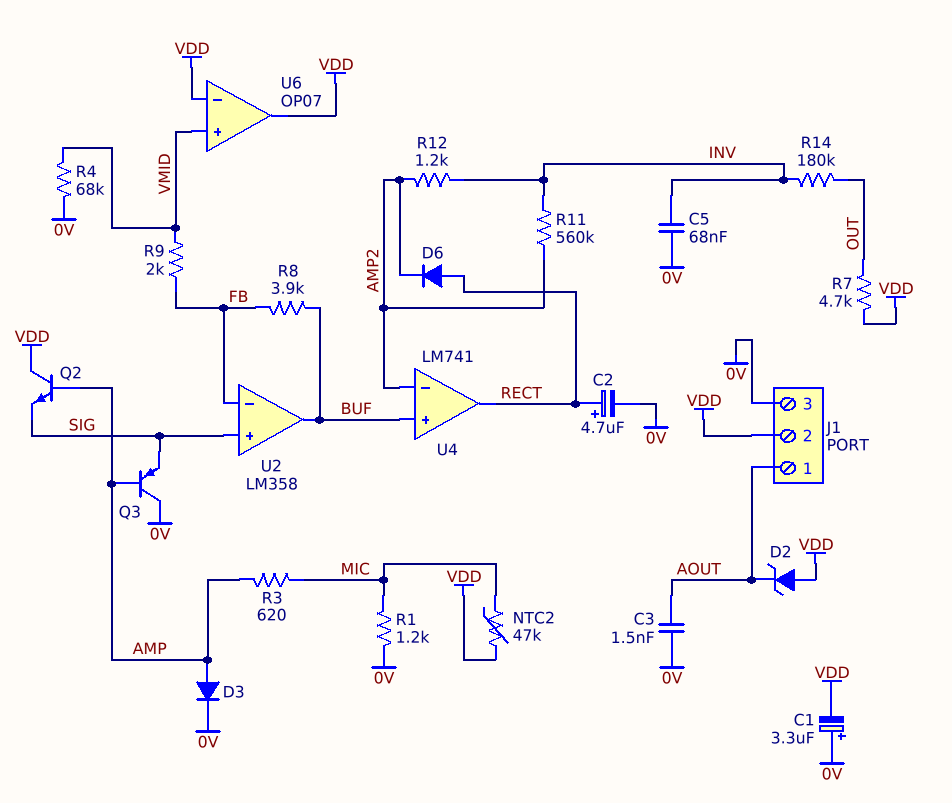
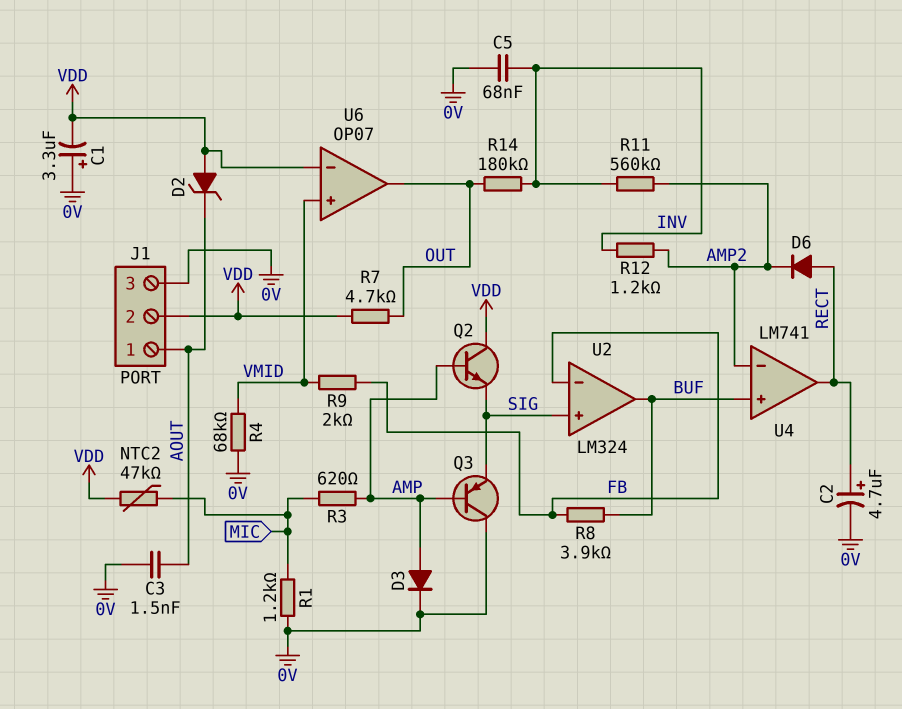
U2: LM358 -> LM324
U6 pin out: VDD -> OUT

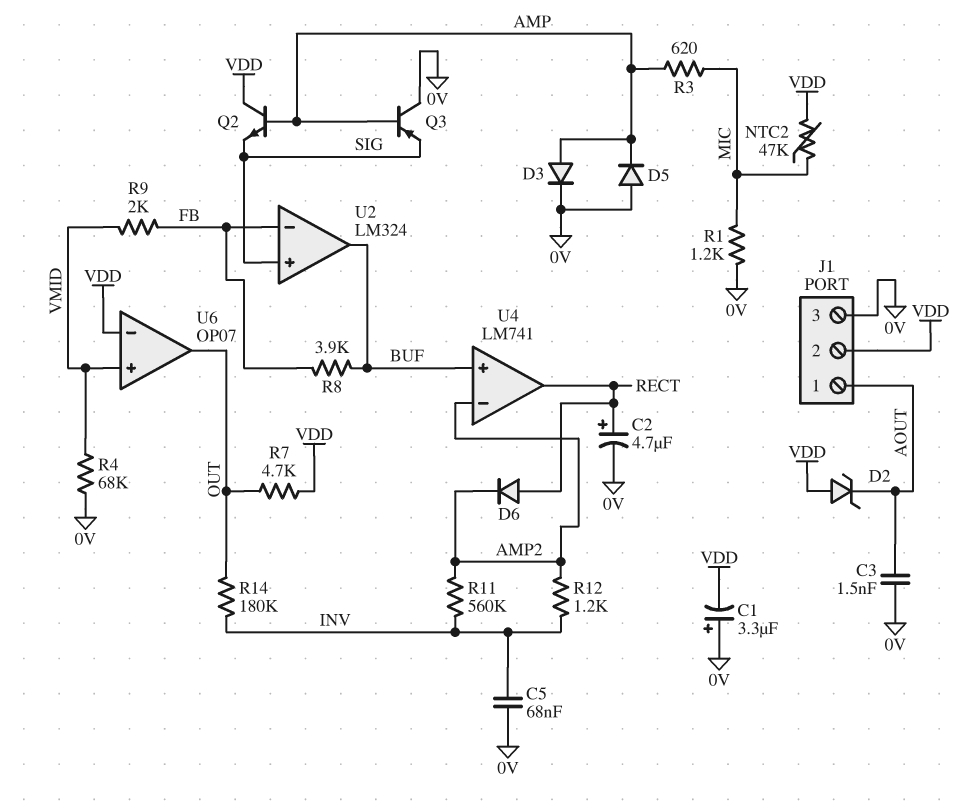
D5: none -> diode (A 0V, K AMP)

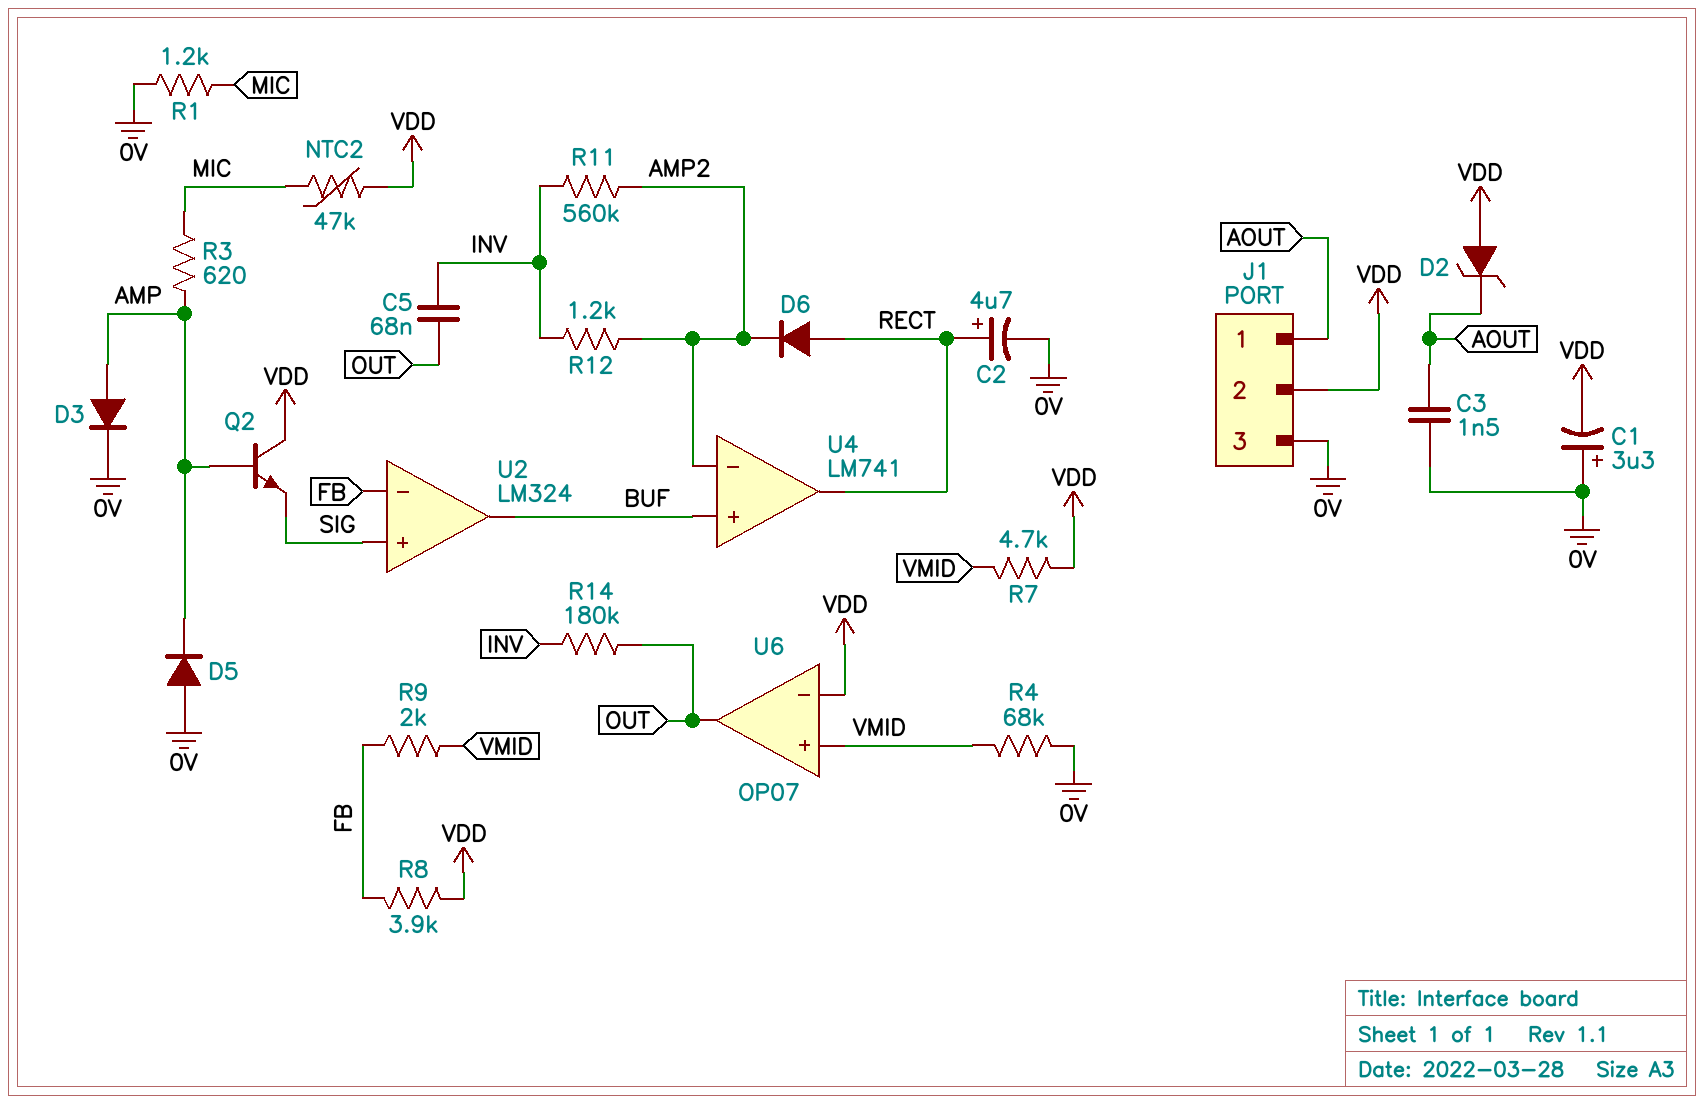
C5: 68nF (0V, INV) -> 68nF (INV, OUT)
Q3: PNP (B AMP, C 0V, E SIG) -> none
R7: 4.7k (OUT, VDD) -> 4.7k (VDD, VMID)
R8: 3.9k (BUF, FB) -> 3.9k (FB, VDD)

